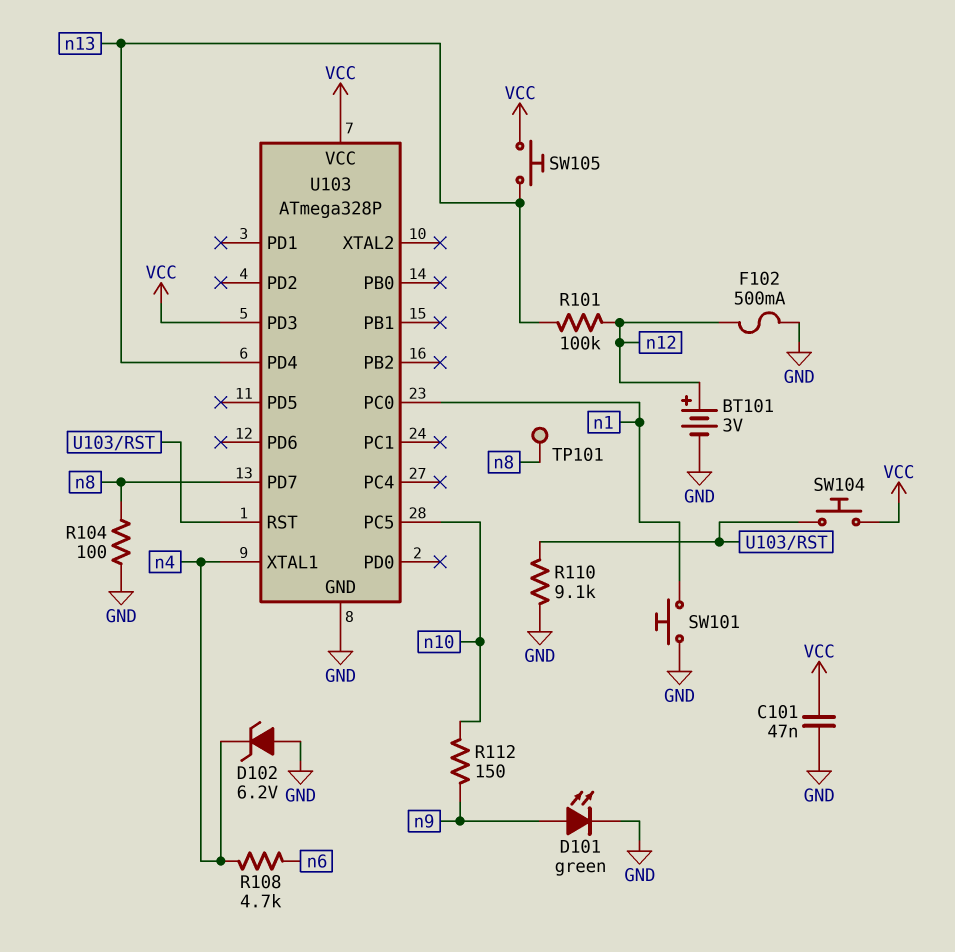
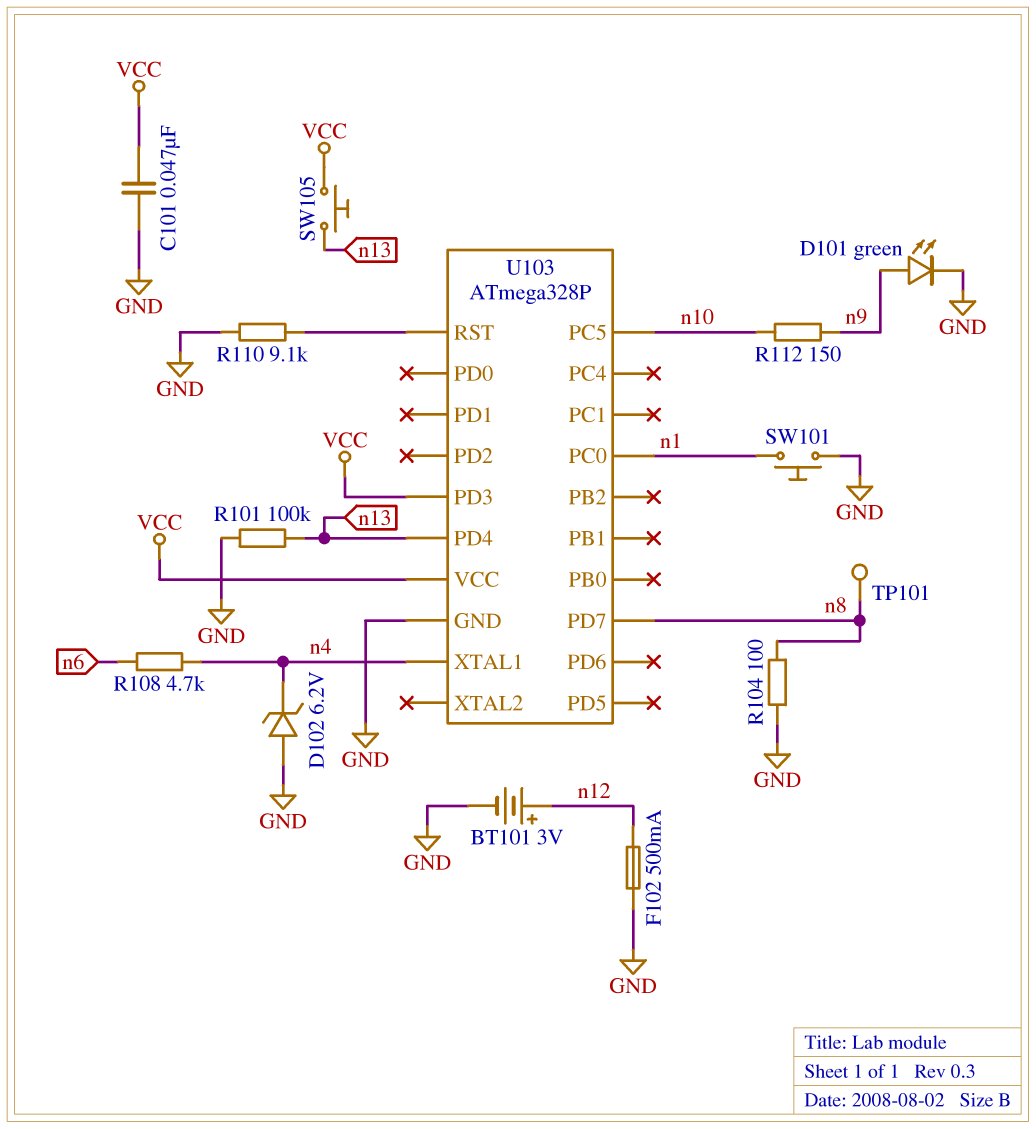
R101: 100k (n12, n13) -> 100k (GND, n13)
SW104: button (U103/RST, VCC) -> none

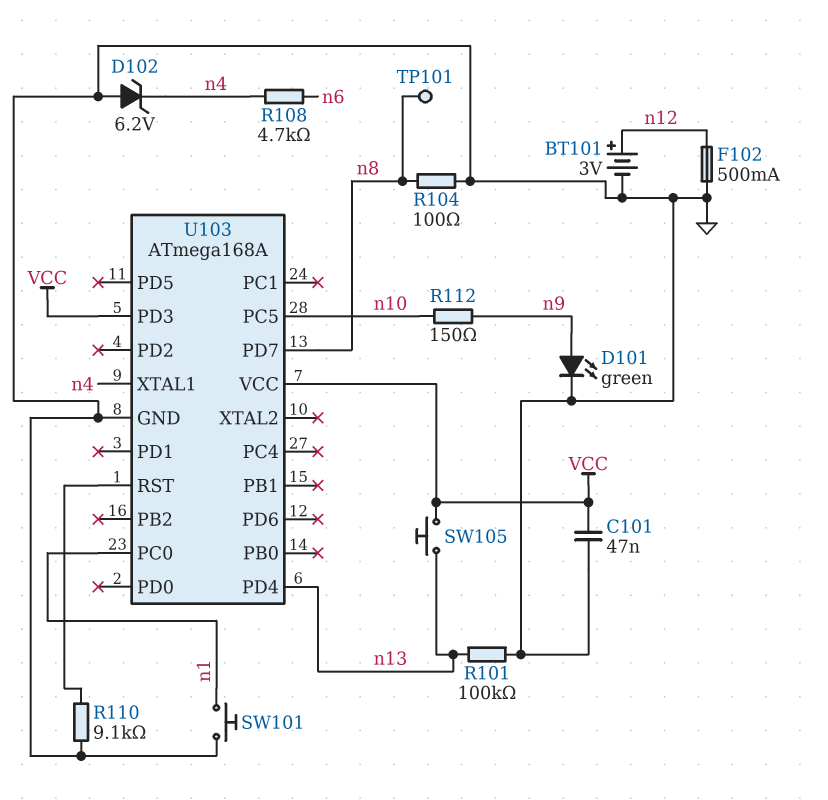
U103: ATmega328P -> ATmega168A

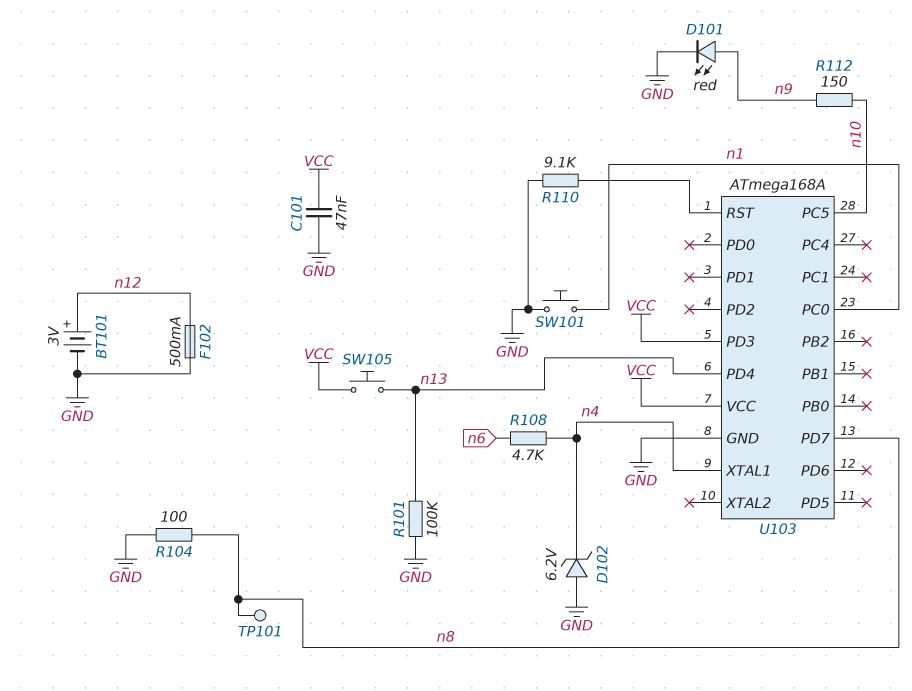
D101: LED green (A n9, K GND) -> LED red (A n9, K GND)

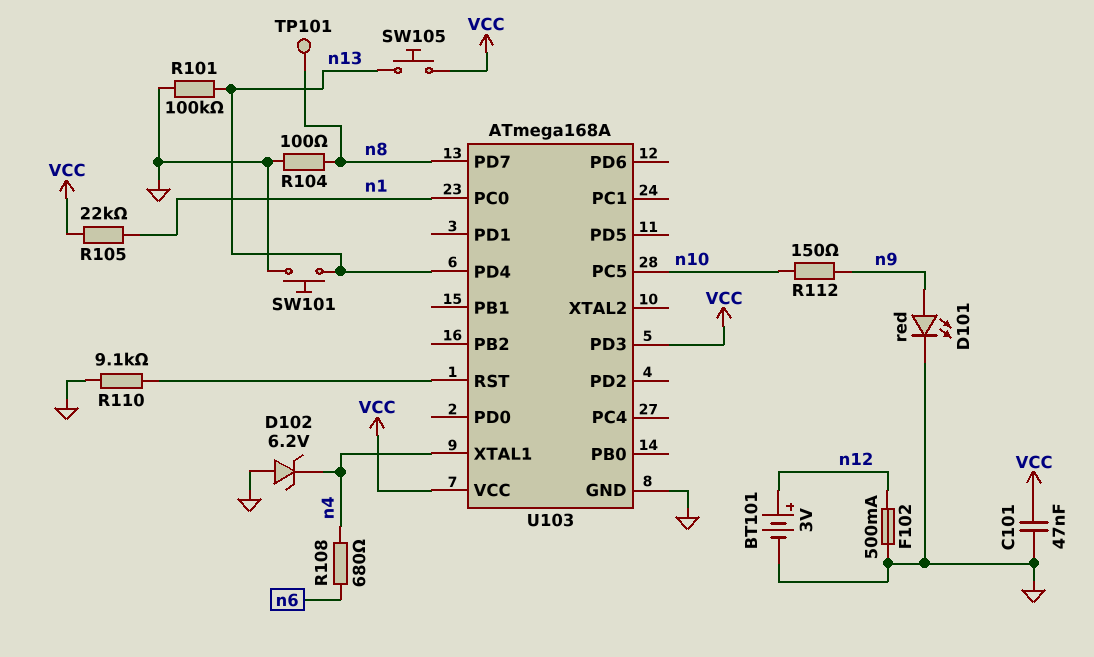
R105: none -> 22k (VCC, n1)
R108: 4.7k (n4, n6) -> 680 (n4, n6)
SW101: button (GND, n1) -> button (GND, n13)

